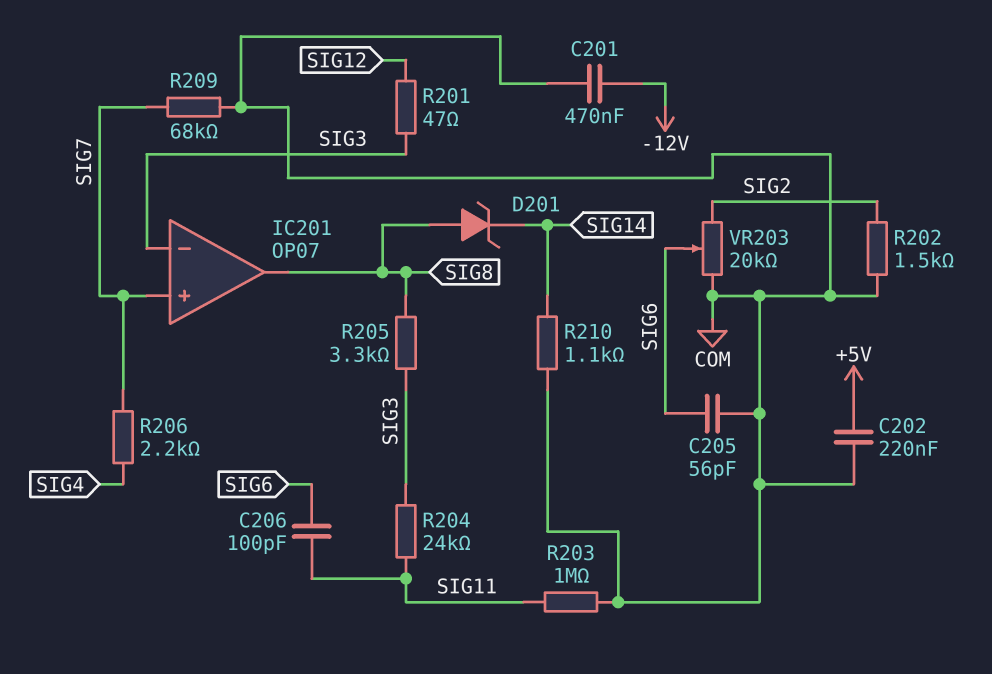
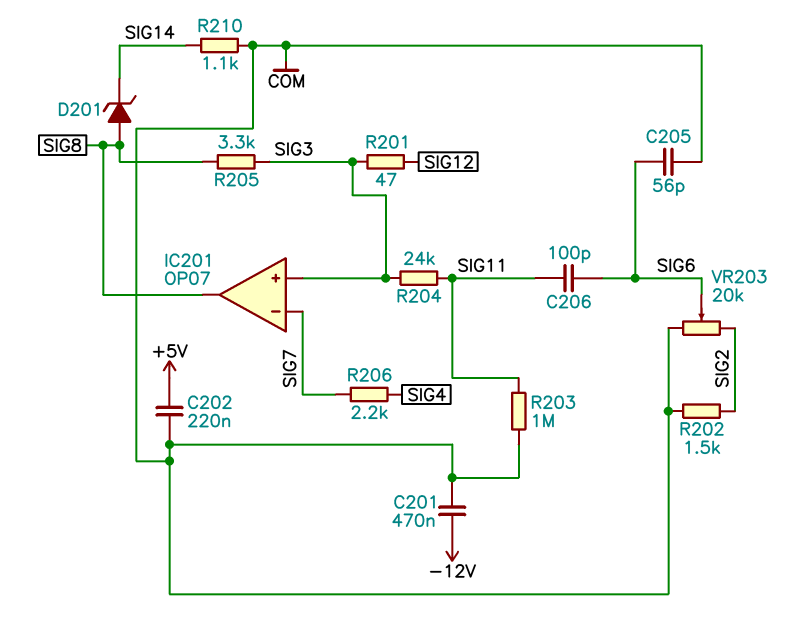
IC201 pin in+: SIG7 -> SIG3
IC201 pin in-: SIG3 -> SIG7
R209: 68k (COM, SIG7) -> none

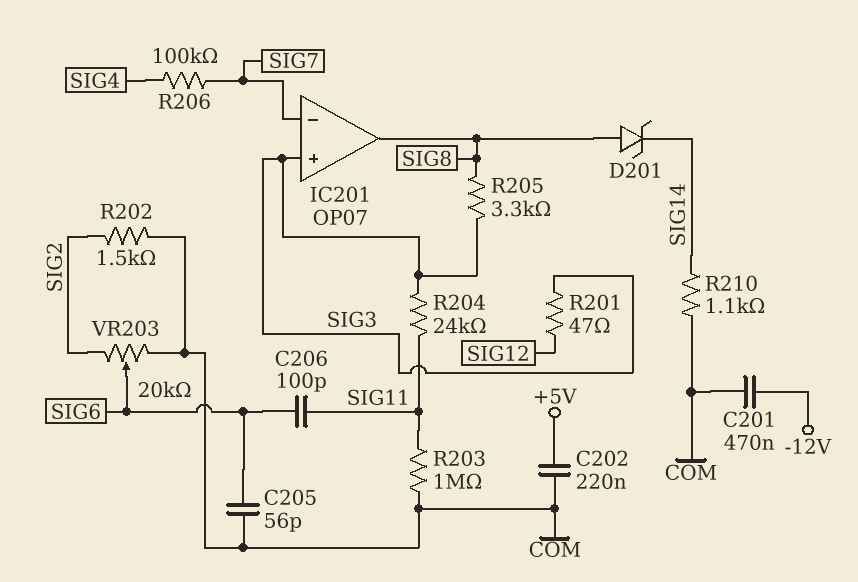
R206: 2.2k (SIG4, SIG7) -> 100k (SIG4, SIG7)

